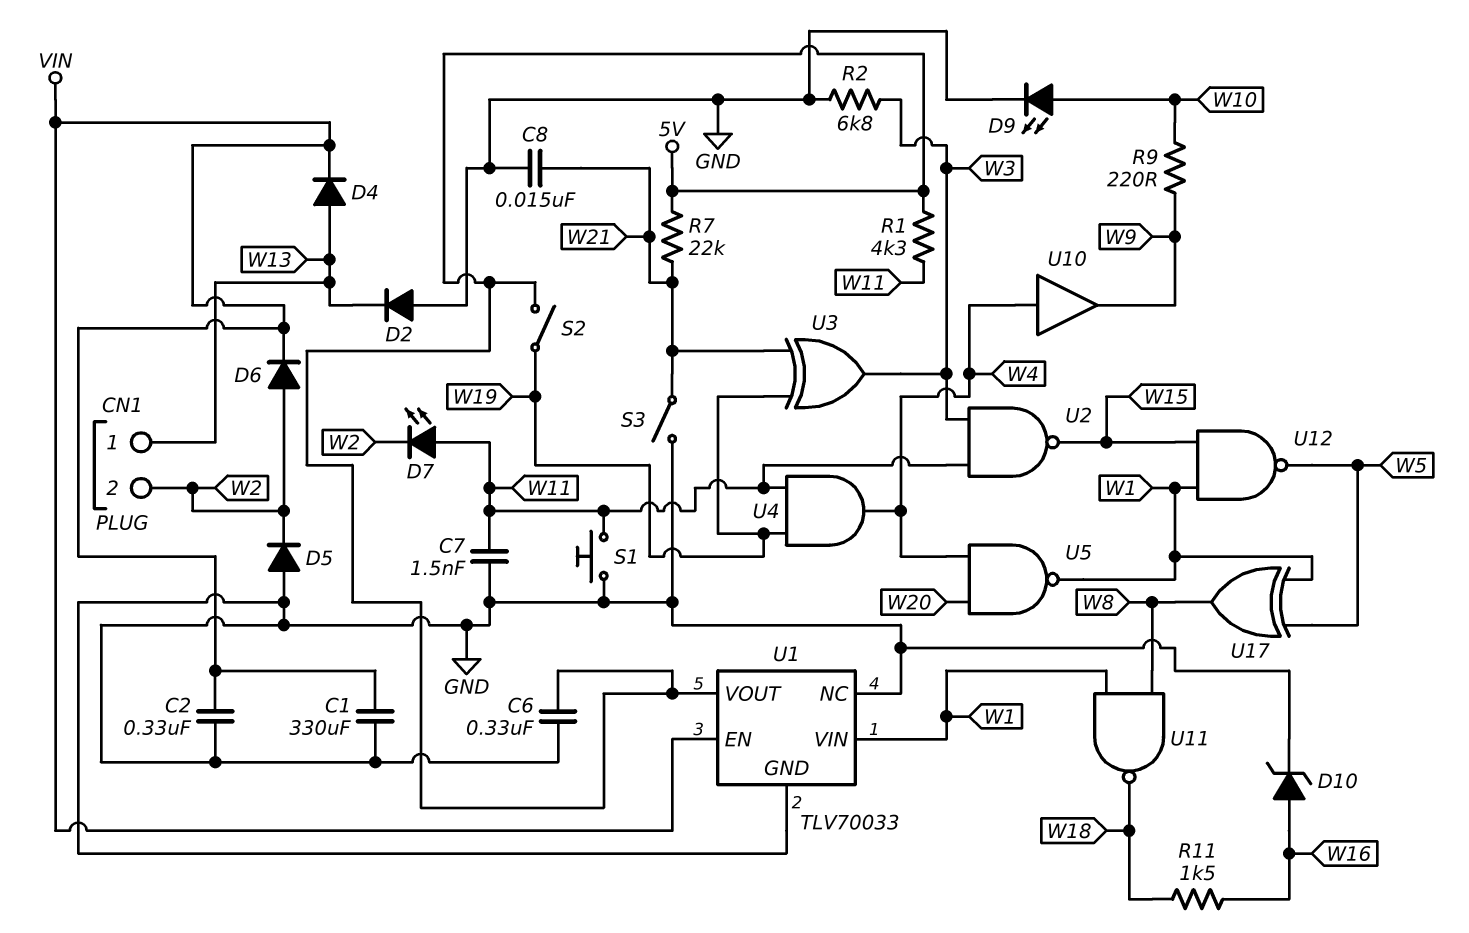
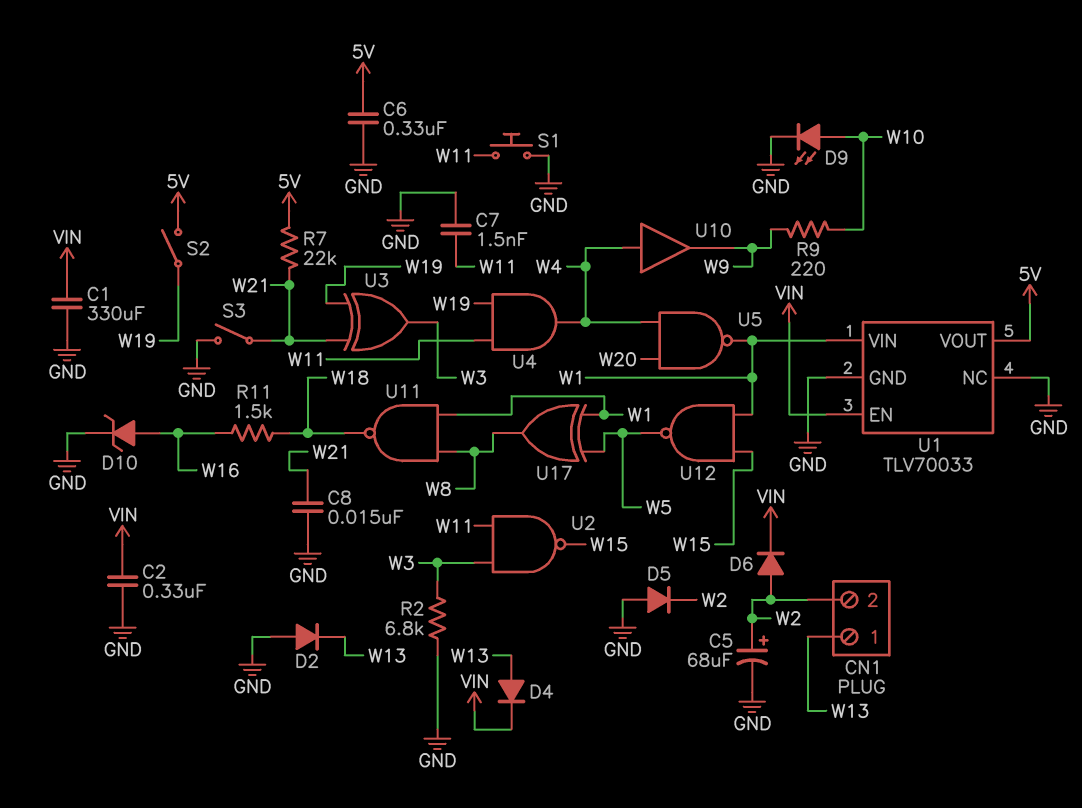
C5: none -> 68uF (plus W2, minus GND)
D7: LED (A W11, K W2) -> none
R1: 4.3k (5V, W11) -> none

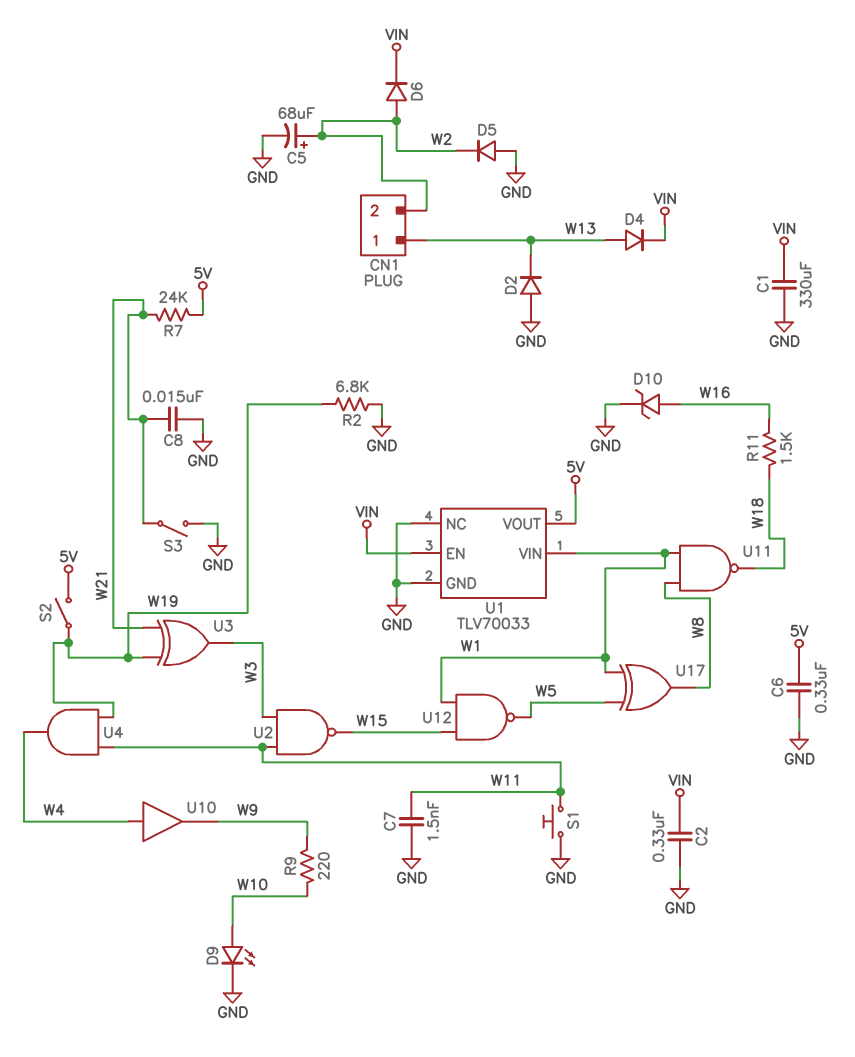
R2: 6.8k (GND, W3) -> 6.8k (GND, W19)
R7: 22k (5V, W21) -> 24k (5V, W21)
U5: NAND (in W4, in W20, out W1) -> none

